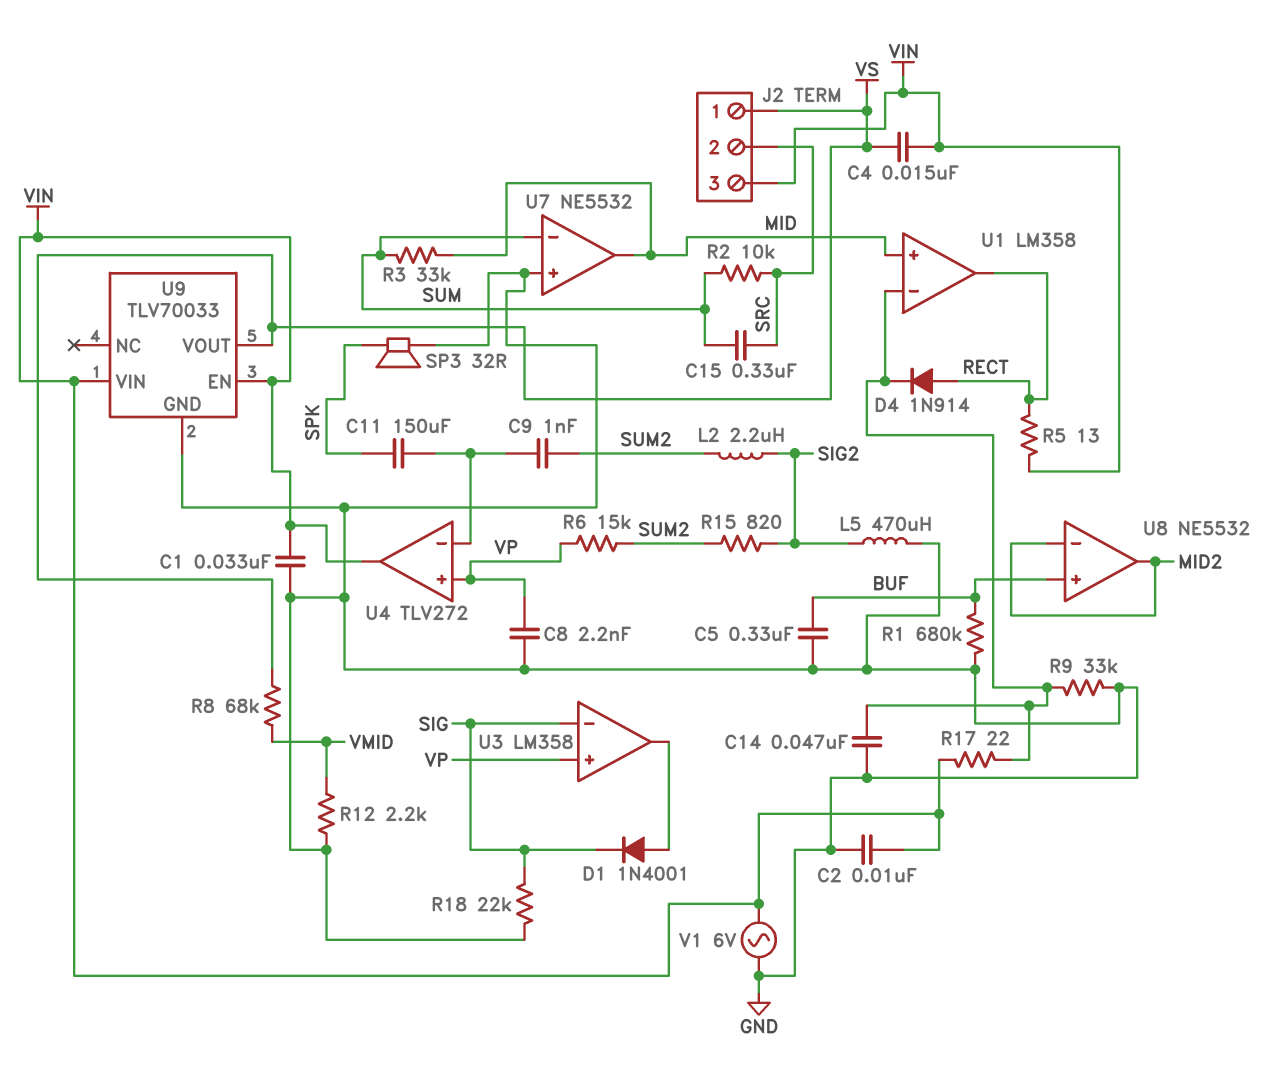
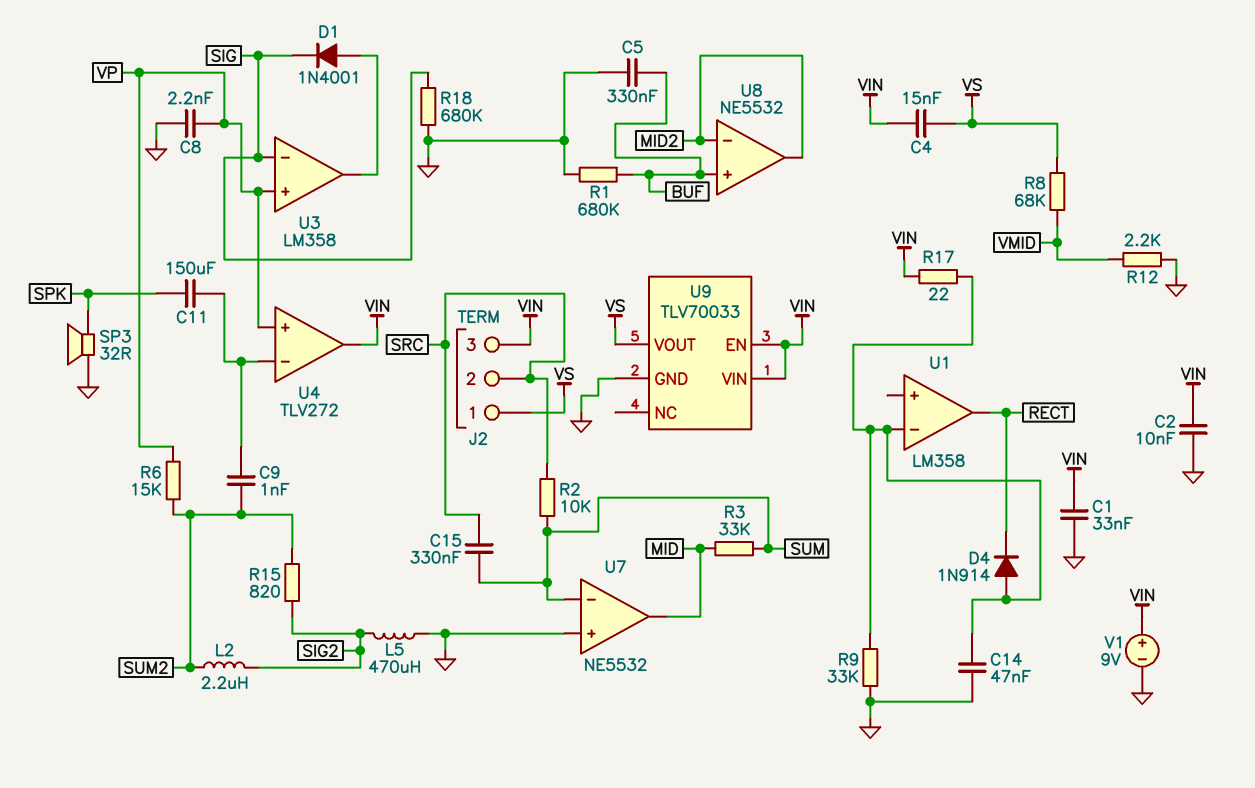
D4: diode 1N914 (A RECT, K U1/in-) -> diode 1N914 (A U1/in-, K RECT)
R5: 13 (RECT, VIN) -> none
R18: 22k (GND, SIG) -> 680k (GND, SIG)
U1 pin in+: MID -> none
V1: AC 6V (GND, VIN) -> 9V (plus VIN, minus GND)

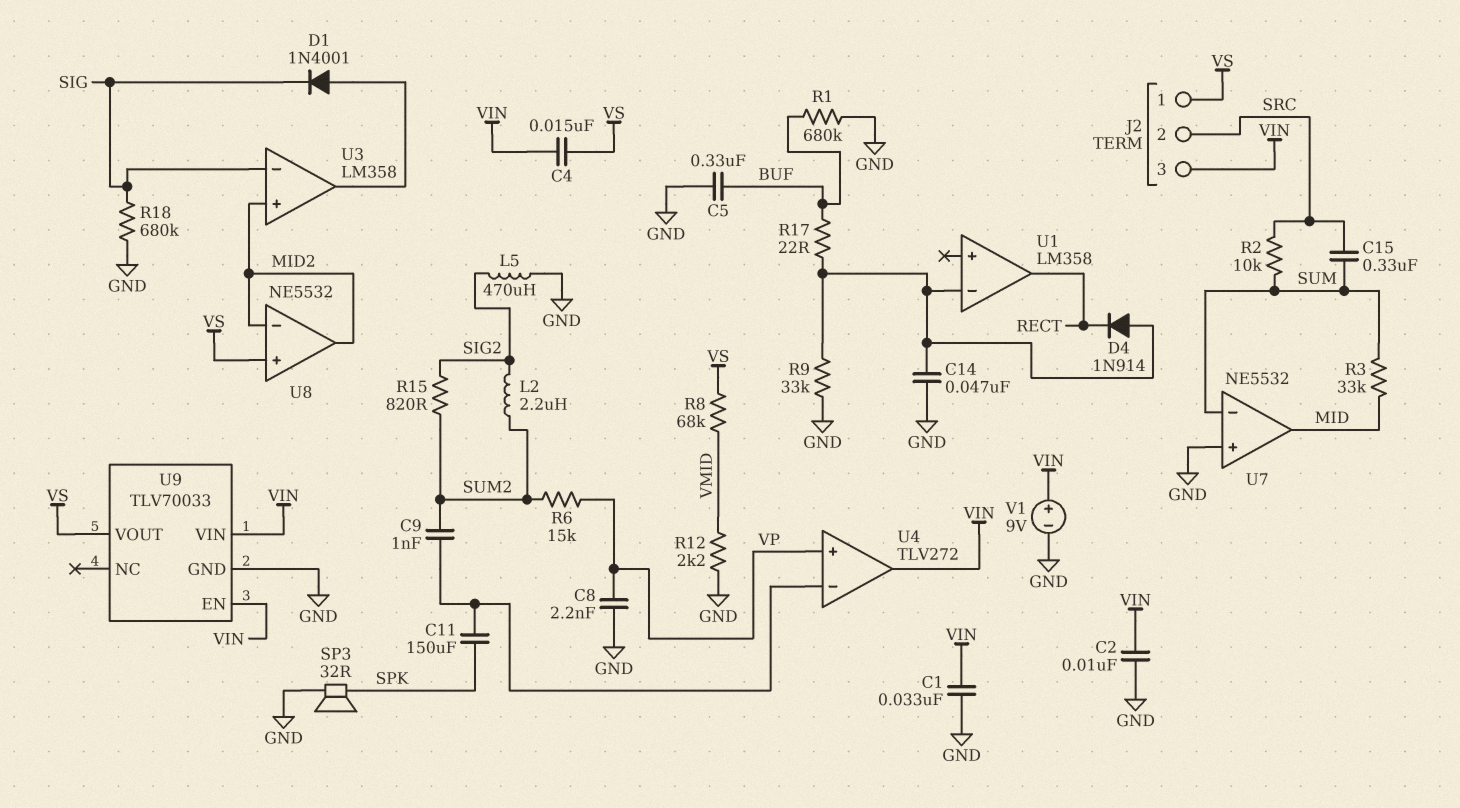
R17: 22 (U1/in-, VIN) -> 22 (BUF, U1/in-)
U3 pin in+: VP -> MID2
U8 pin in+: BUF -> VS

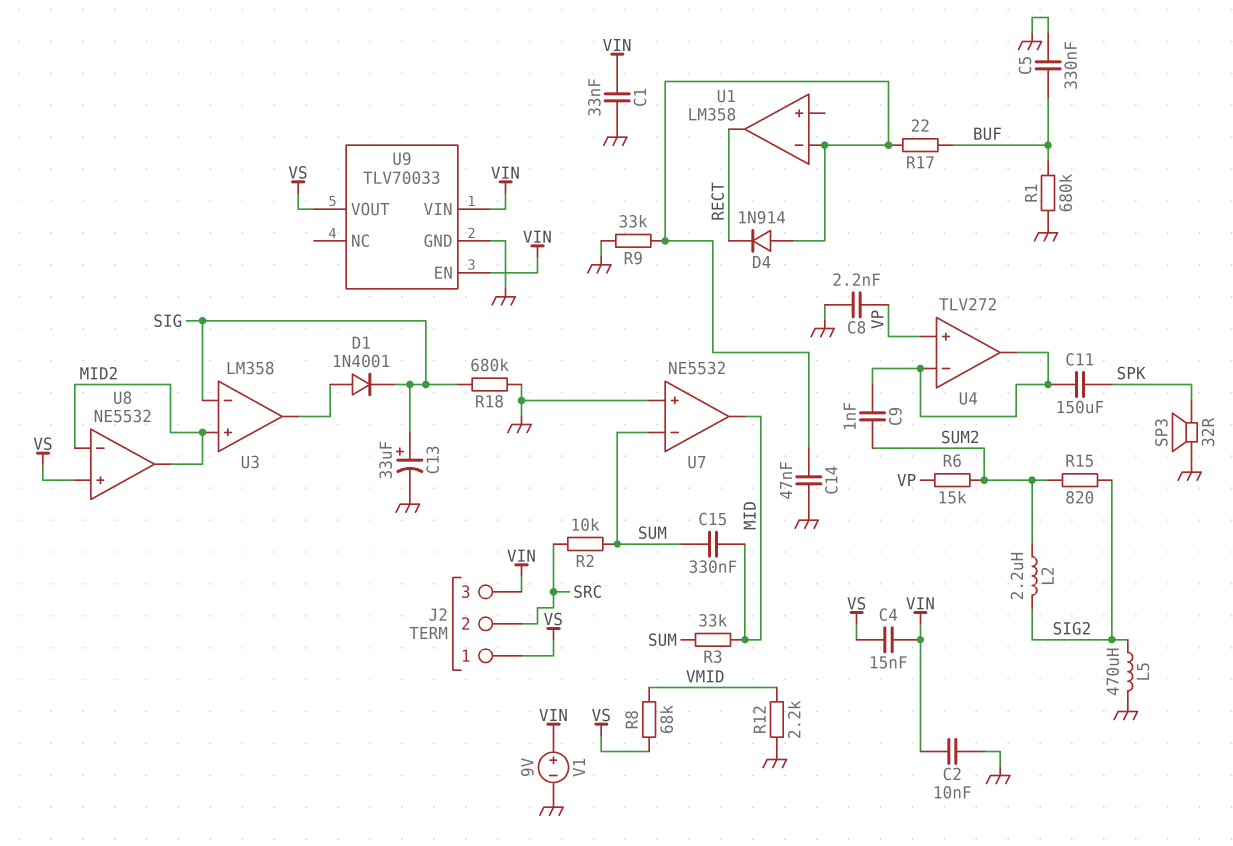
C13: none -> 33uF (plus SIG, minus GND)
C15: 330nF (SRC, SUM) -> 330nF (MID, SUM)
U4 pin out: VIN -> U4/in-

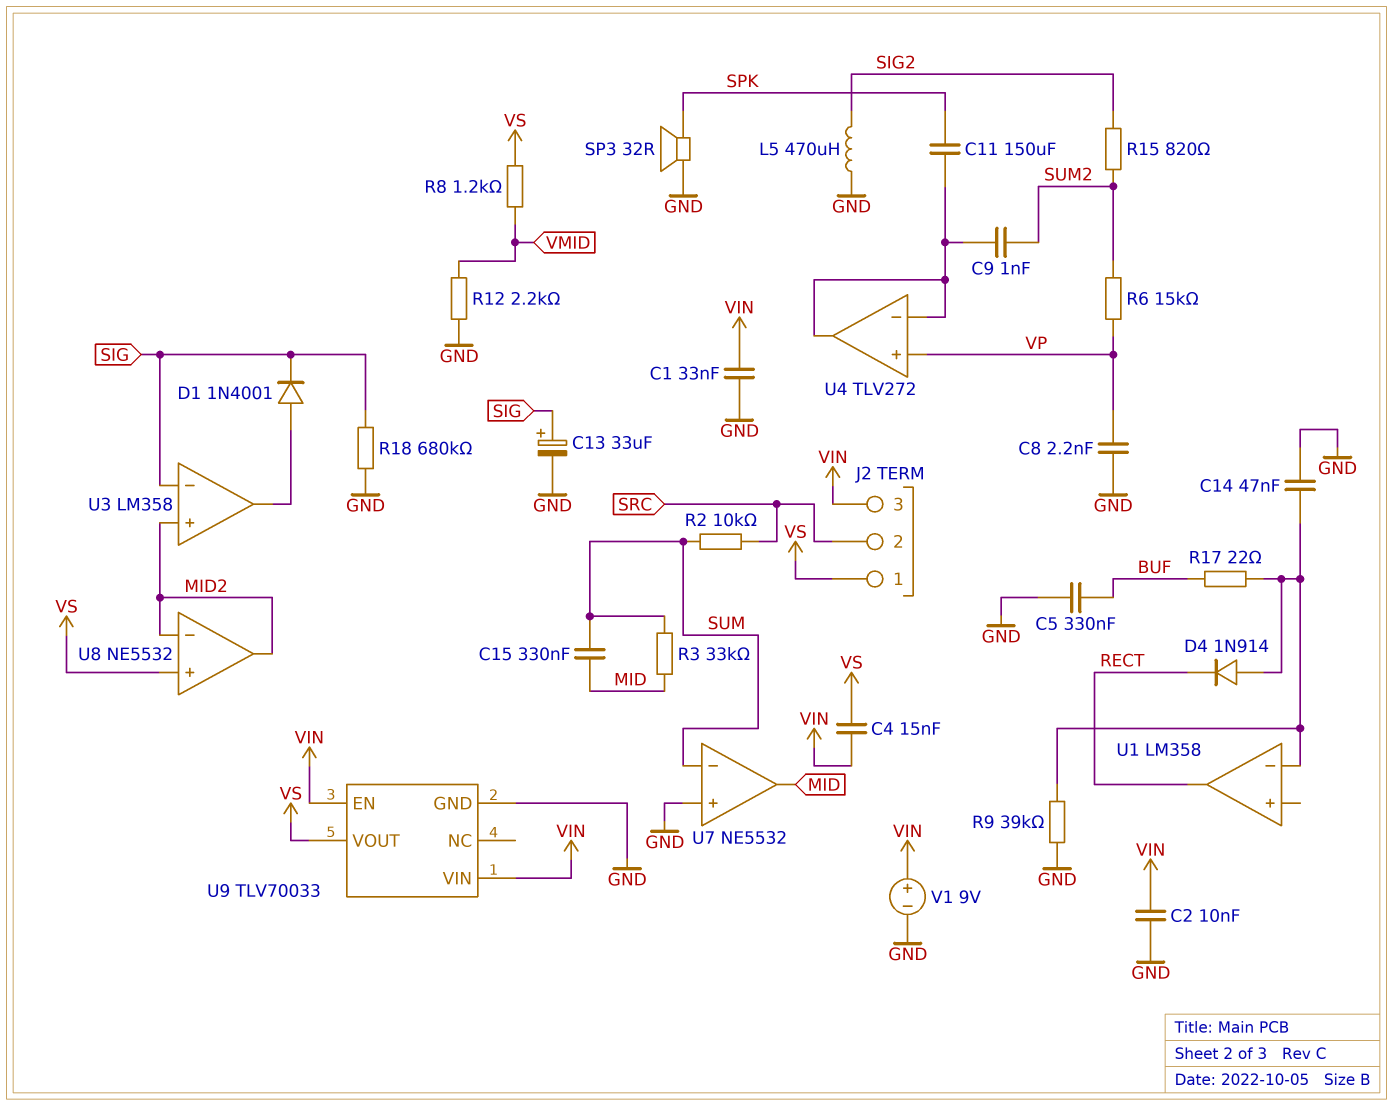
L2: 2.2uH (SIG2, SUM2) -> none
R1: 680k (BUF, GND) -> none
R8: 68k (VMID, VS) -> 1.2k (VMID, VS)
R9: 33k (GND, U1/in-) -> 39k (GND, U1/in-)

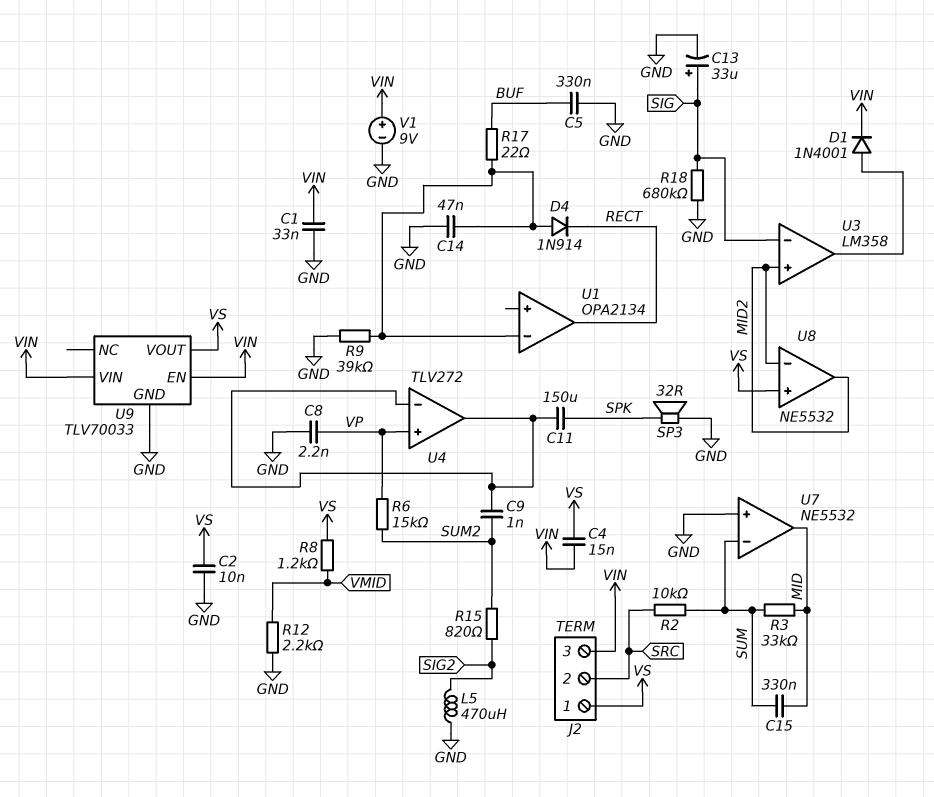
C2: 10nF (GND, VIN) -> 10nF (GND, VS)
D1: diode 1N4001 (A U3/out, K SIG) -> diode 1N4001 (A U3/out, K VIN)
U1: LM358 -> OPA2134

